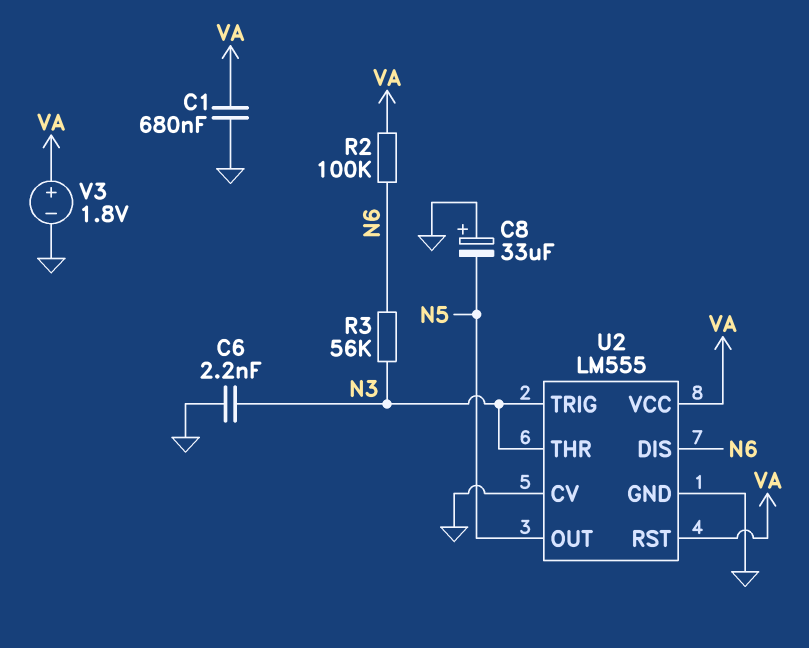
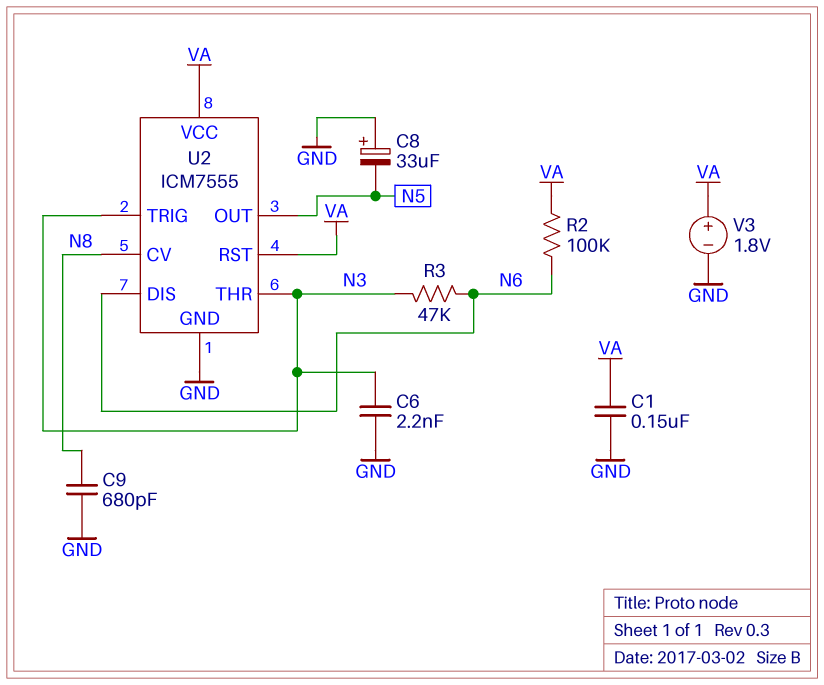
C1: 680nF (GND, VA) -> 150nF (GND, VA)
C9: none -> 680pF (GND, N8)
R3: 56k (N3, N6) -> 47k (N3, N6)
U2: LM555 -> ICM7555
U2 pin CV: GND -> N8

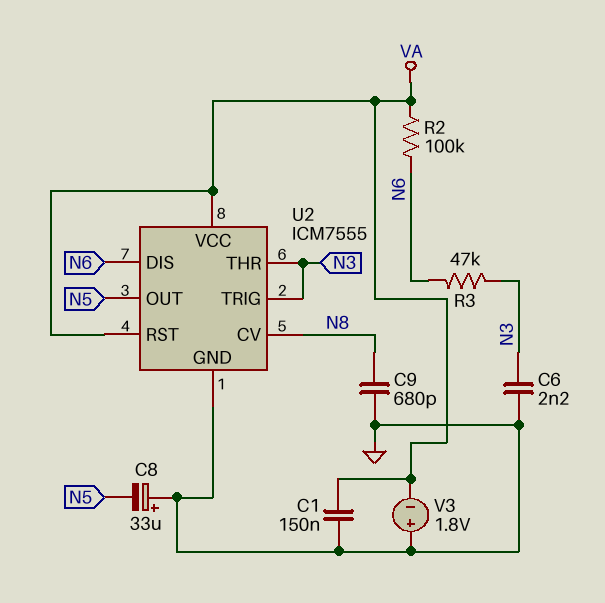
V3: 1.8V (plus VA, minus GND) -> 1.8V (plus GND, minus VA)

